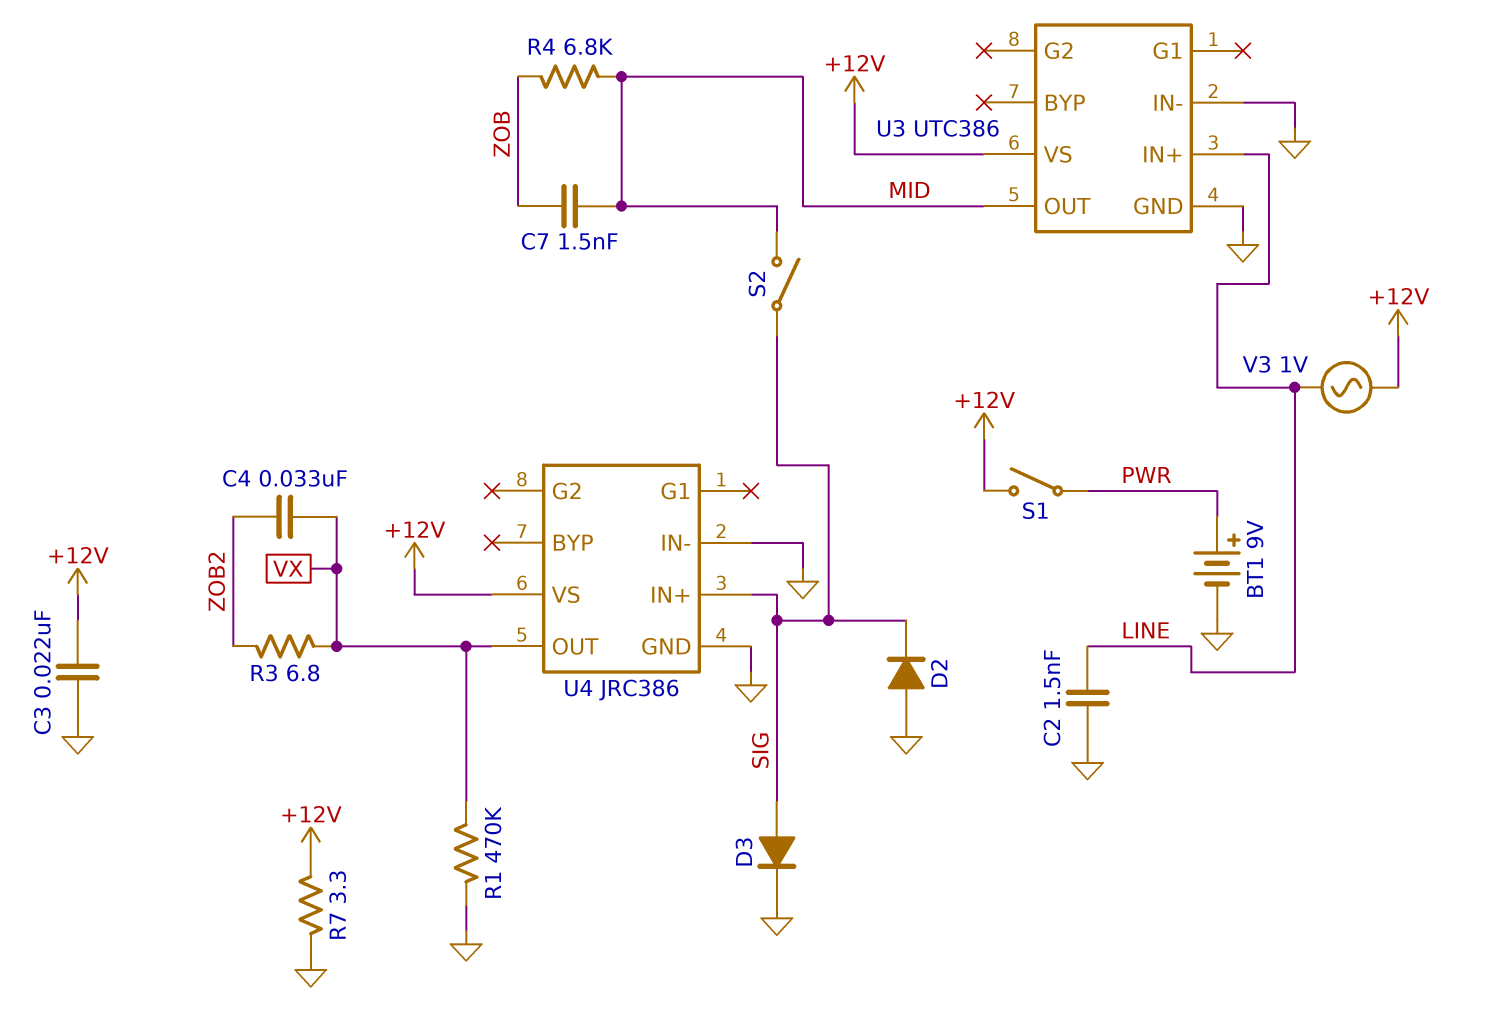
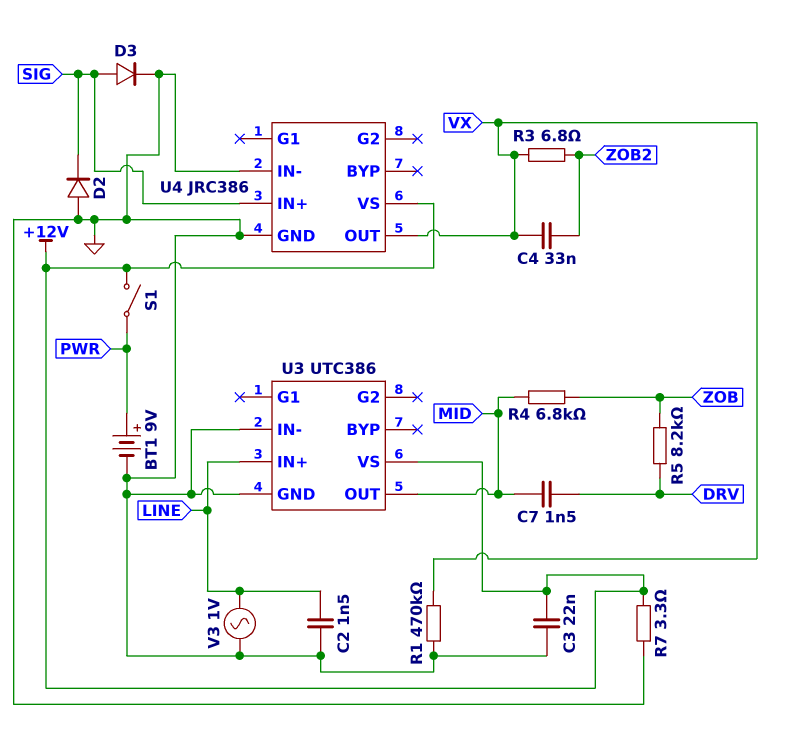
C7: 1.5nF (MID, ZOB) -> 1.5nF (DRV, MID)
R5: none -> 8.2k (DRV, ZOB)
S2: switch (MID, SIG) -> none
V3: AC 1V (+12V, LINE) -> AC 1V (GND, LINE)

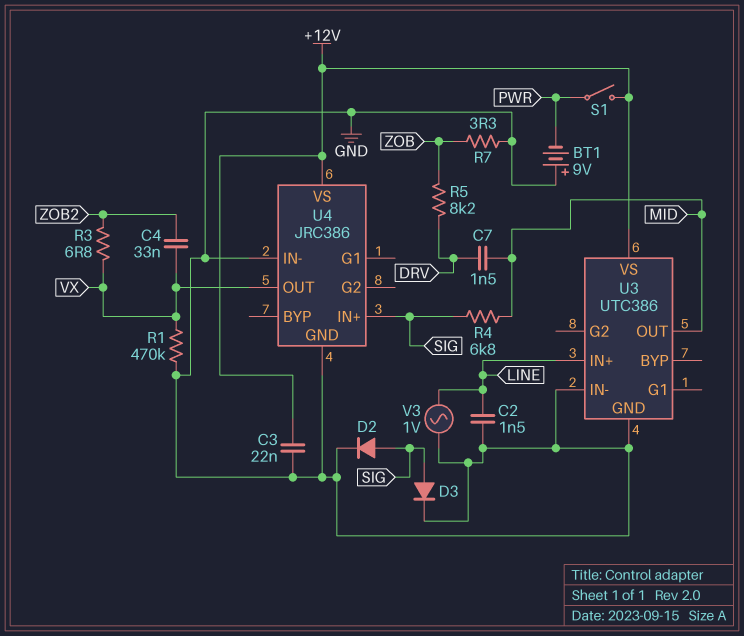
BT1: 9V (plus PWR, minus GND) -> 9V (plus GND, minus PWR)
D2: diode (A GND, K SIG) -> diode (A SIG, K GND)
R4: 6.8k (MID, ZOB) -> 6.8k (MID, SIG)
R7: 3.3 (+12V, GND) -> 3.3 (GND, ZOB)

